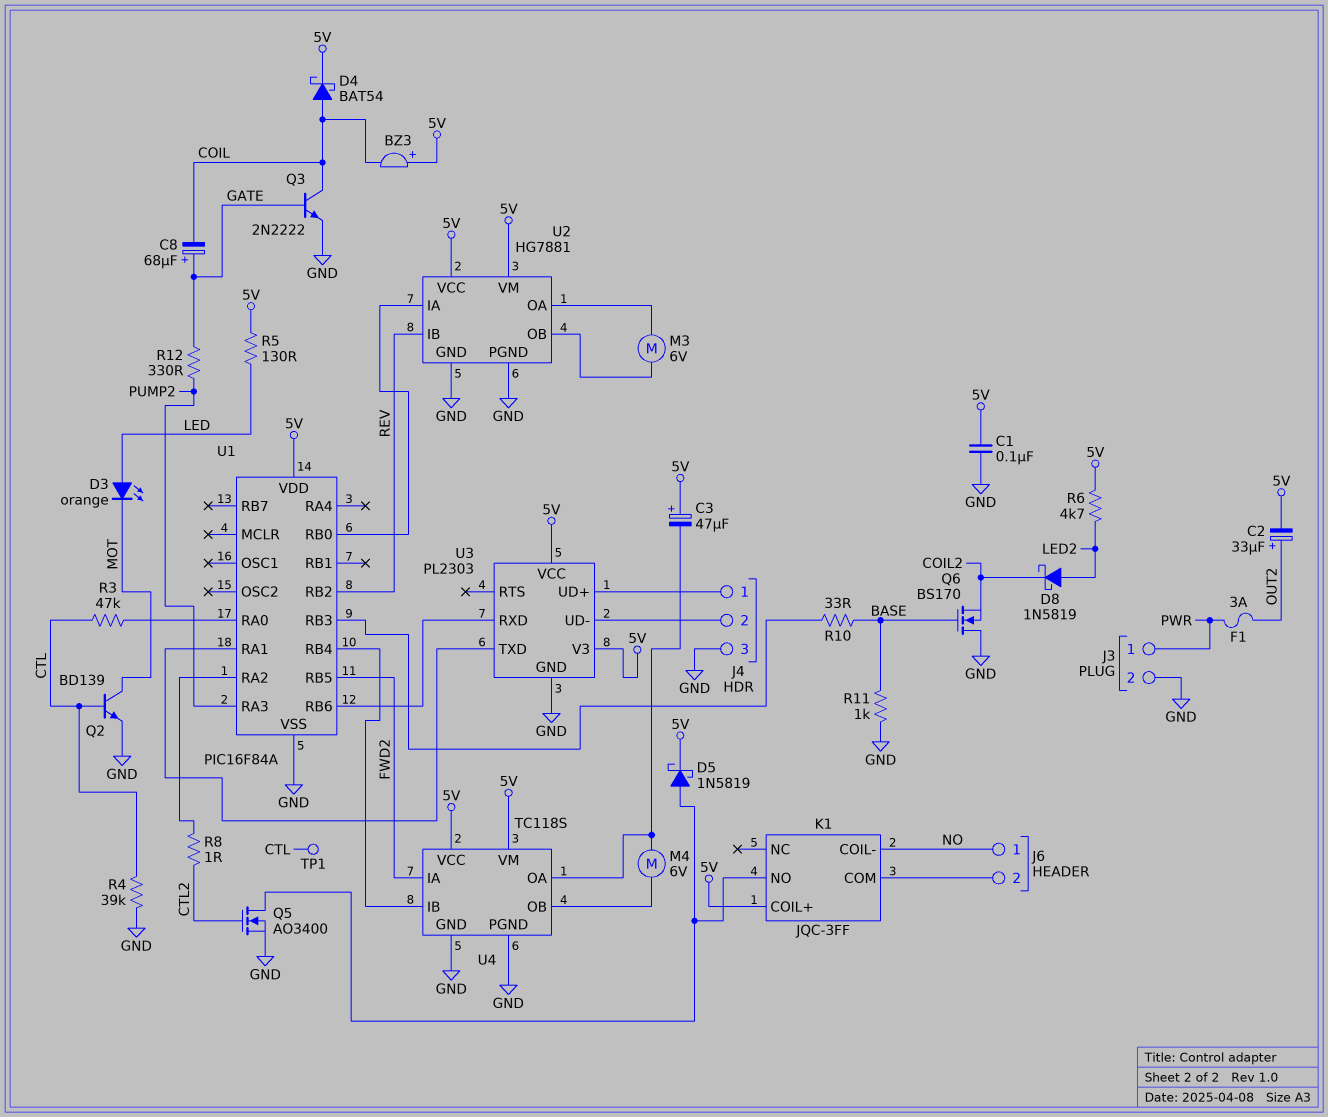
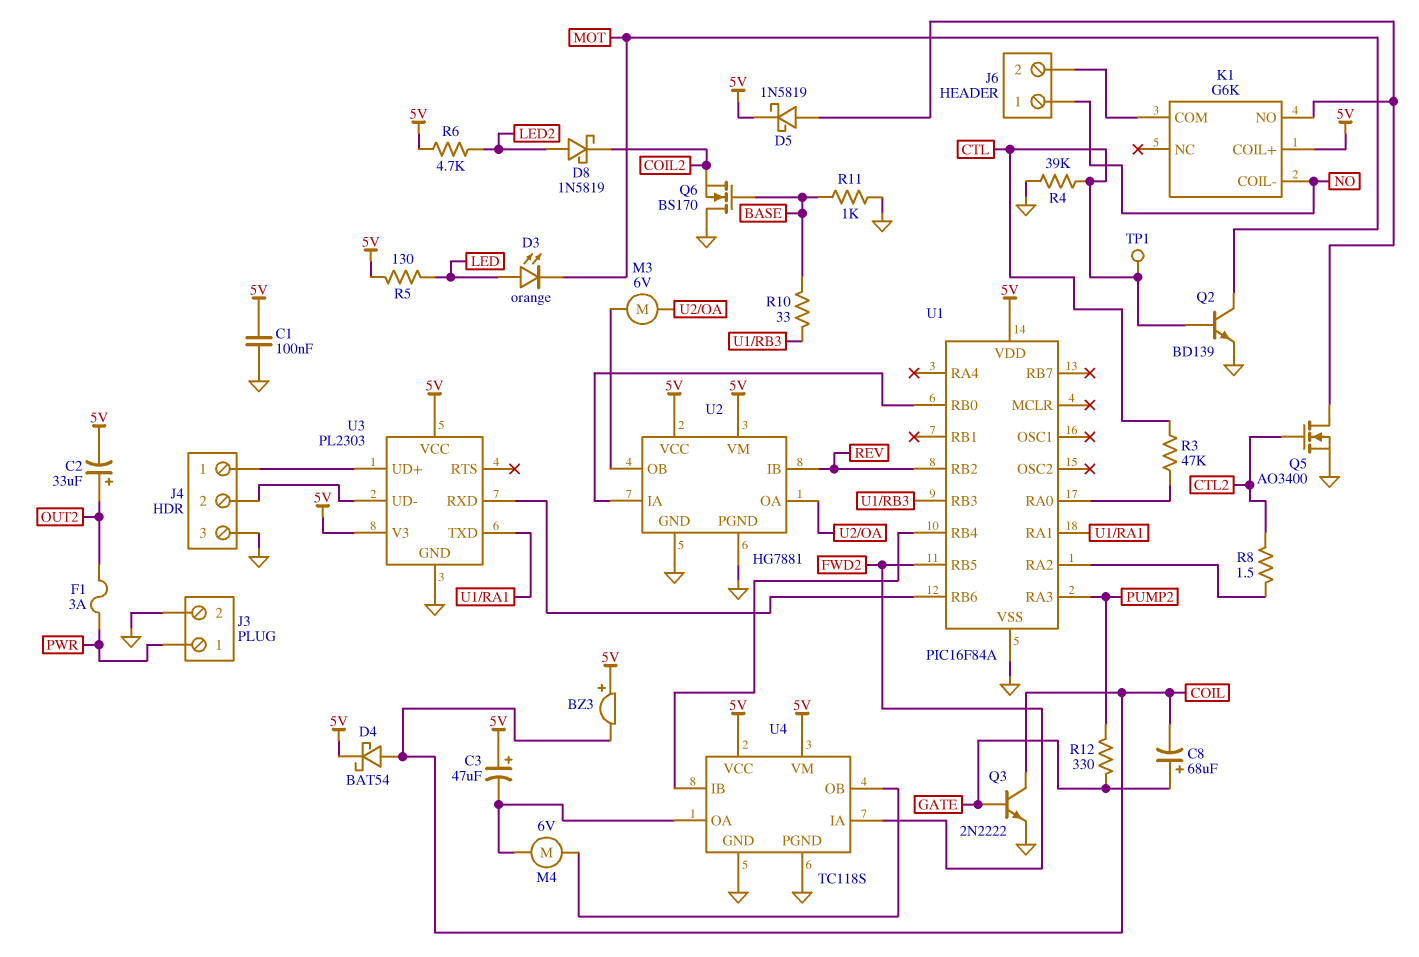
K1: JQC-3FF -> G6K
R8: 1 (CTL2, U1/RA2) -> 1.5 (CTL2, U1/RA2)

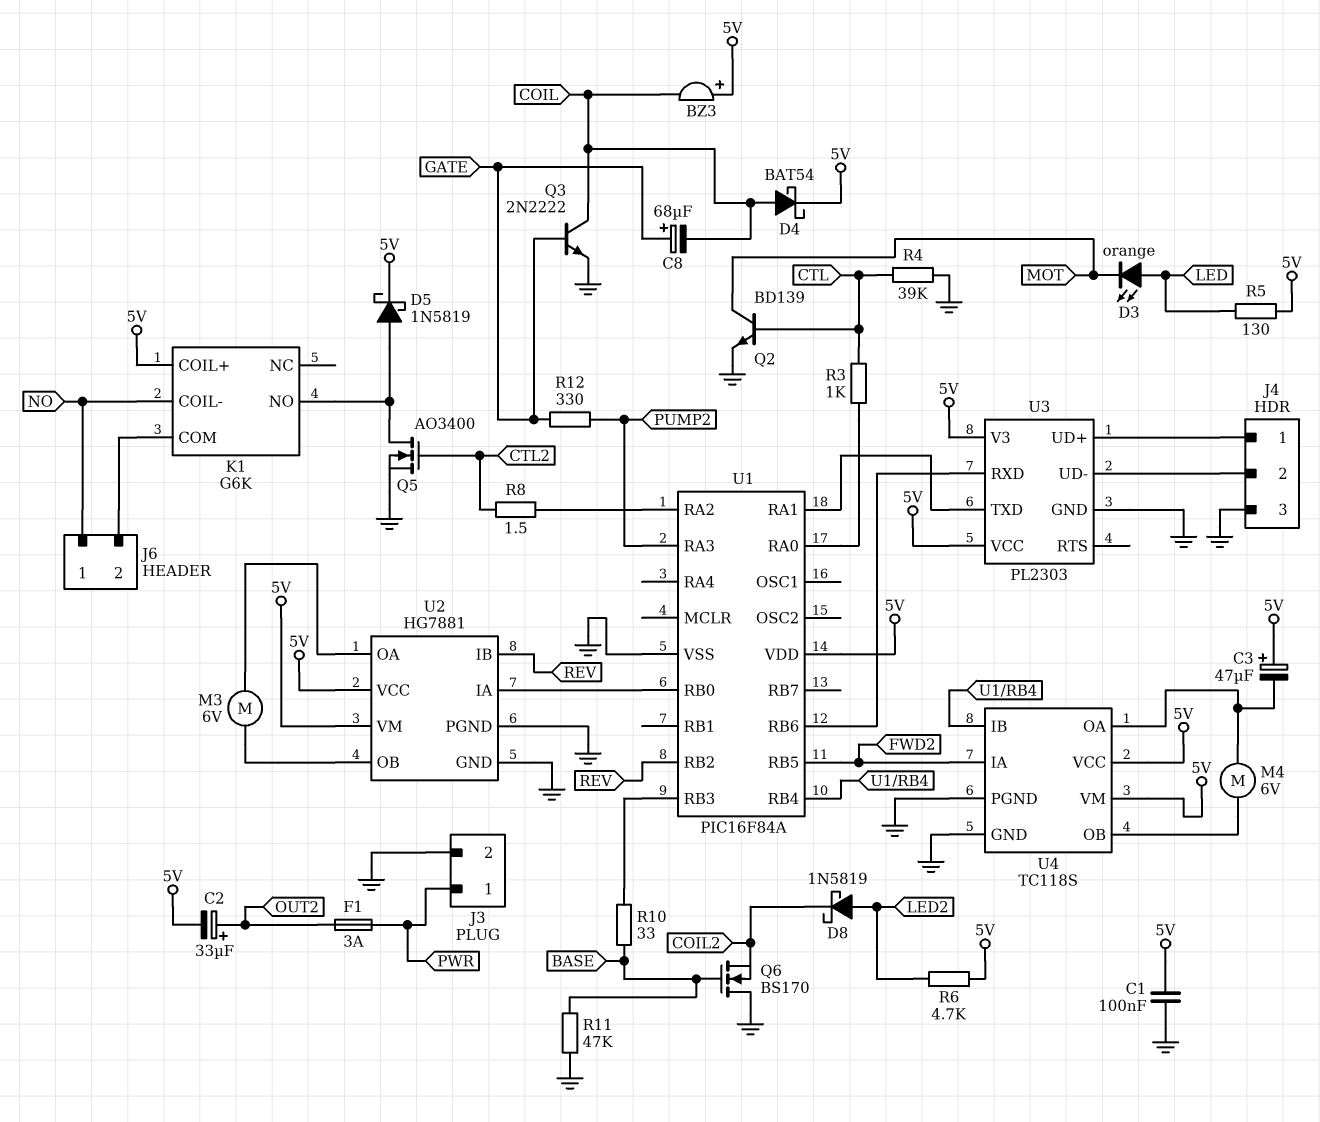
R3: 47k (CTL, U1/RA0) -> 1k (CTL, U1/RA0)
R11: 1k (BASE, GND) -> 47k (BASE, GND)
TP1: test point (CTL) -> none

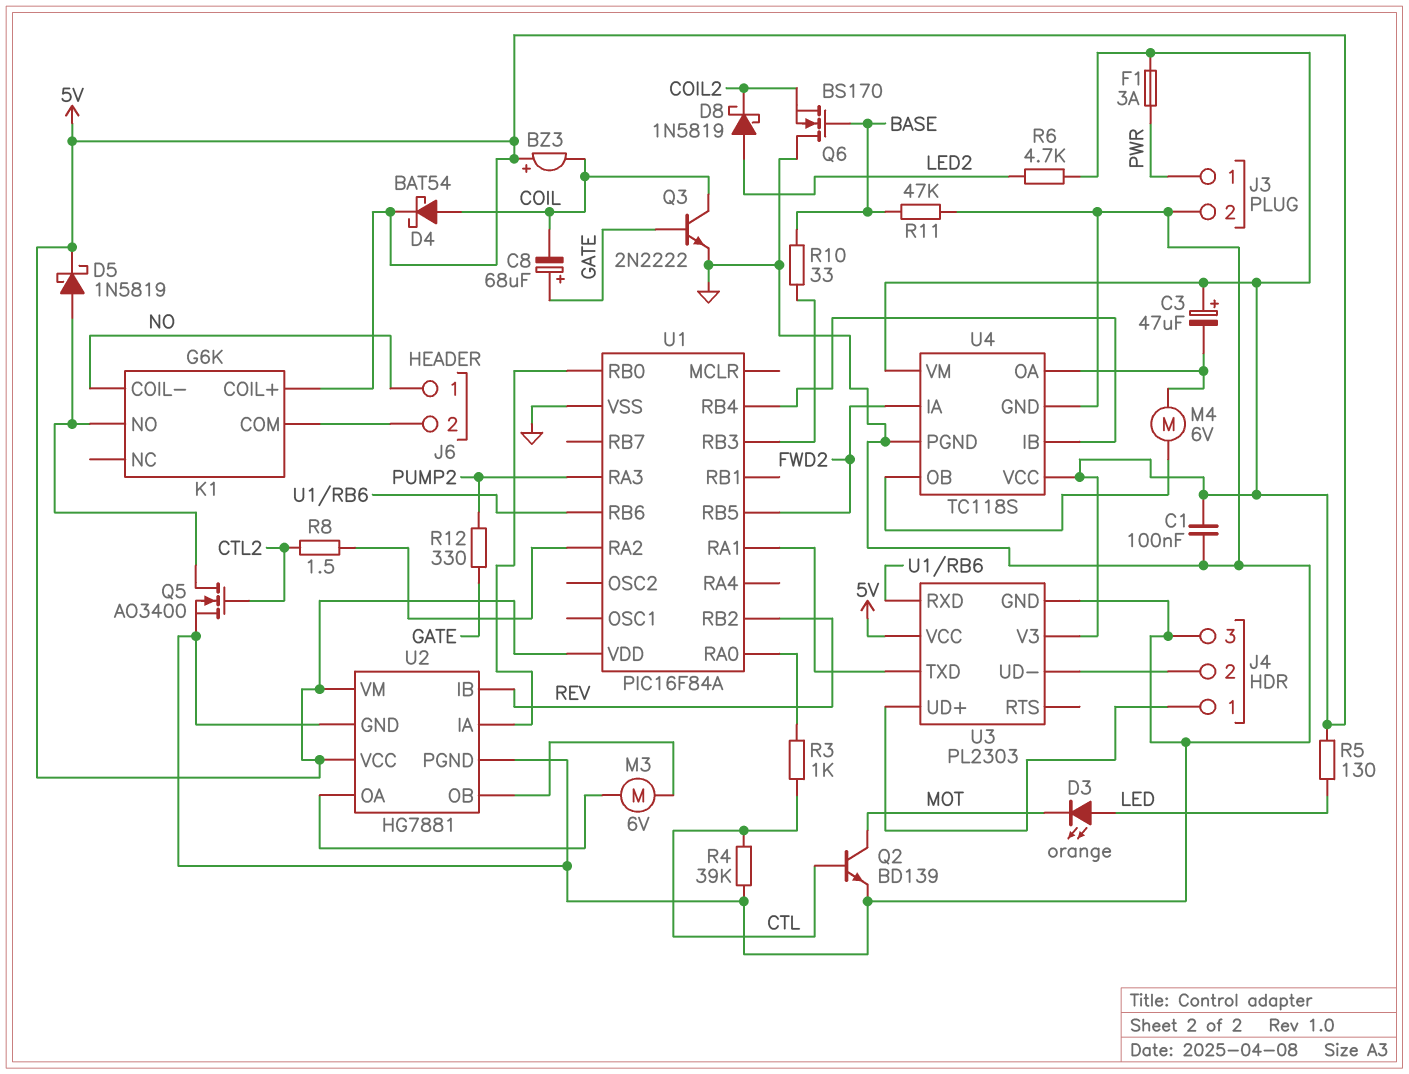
C2: 33uF (plus OUT2, minus 5V) -> none
F1: 3A (OUT2, PWR) -> 3A (5V, PWR)

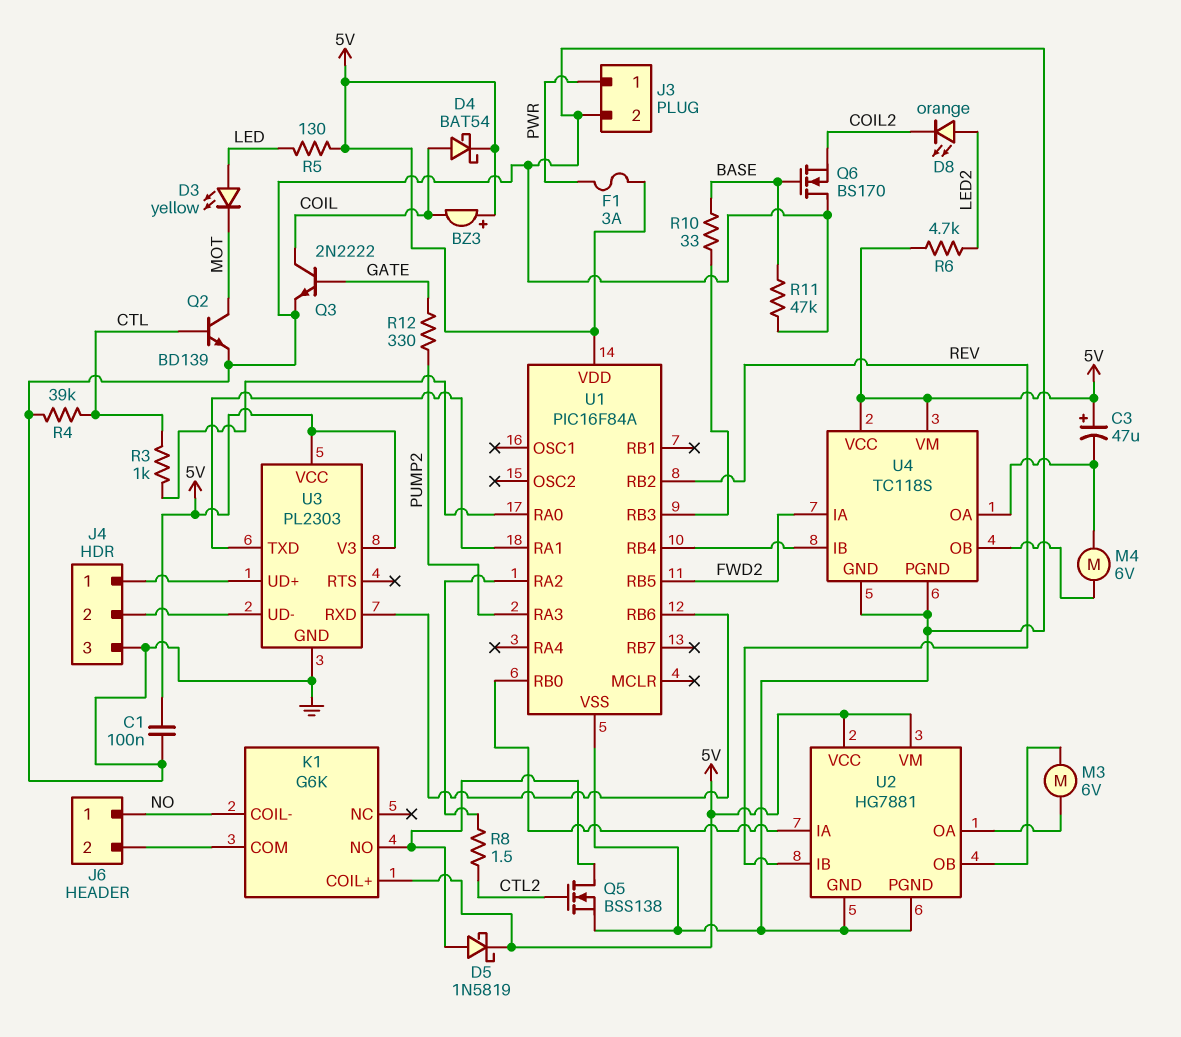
C8: 68uF (plus GATE, minus COIL) -> none
D3: LED orange (A LED, K MOT) -> LED yellow (A LED, K MOT)
D8: schottky 1N5819 (A LED2, K COIL2) -> LED orange (A LED2, K COIL2)
Q5: NMOS AO3400 (G CTL2, D K1/NO, S GND) -> NMOS BSS138 (G CTL2, D K1/NO, S GND)

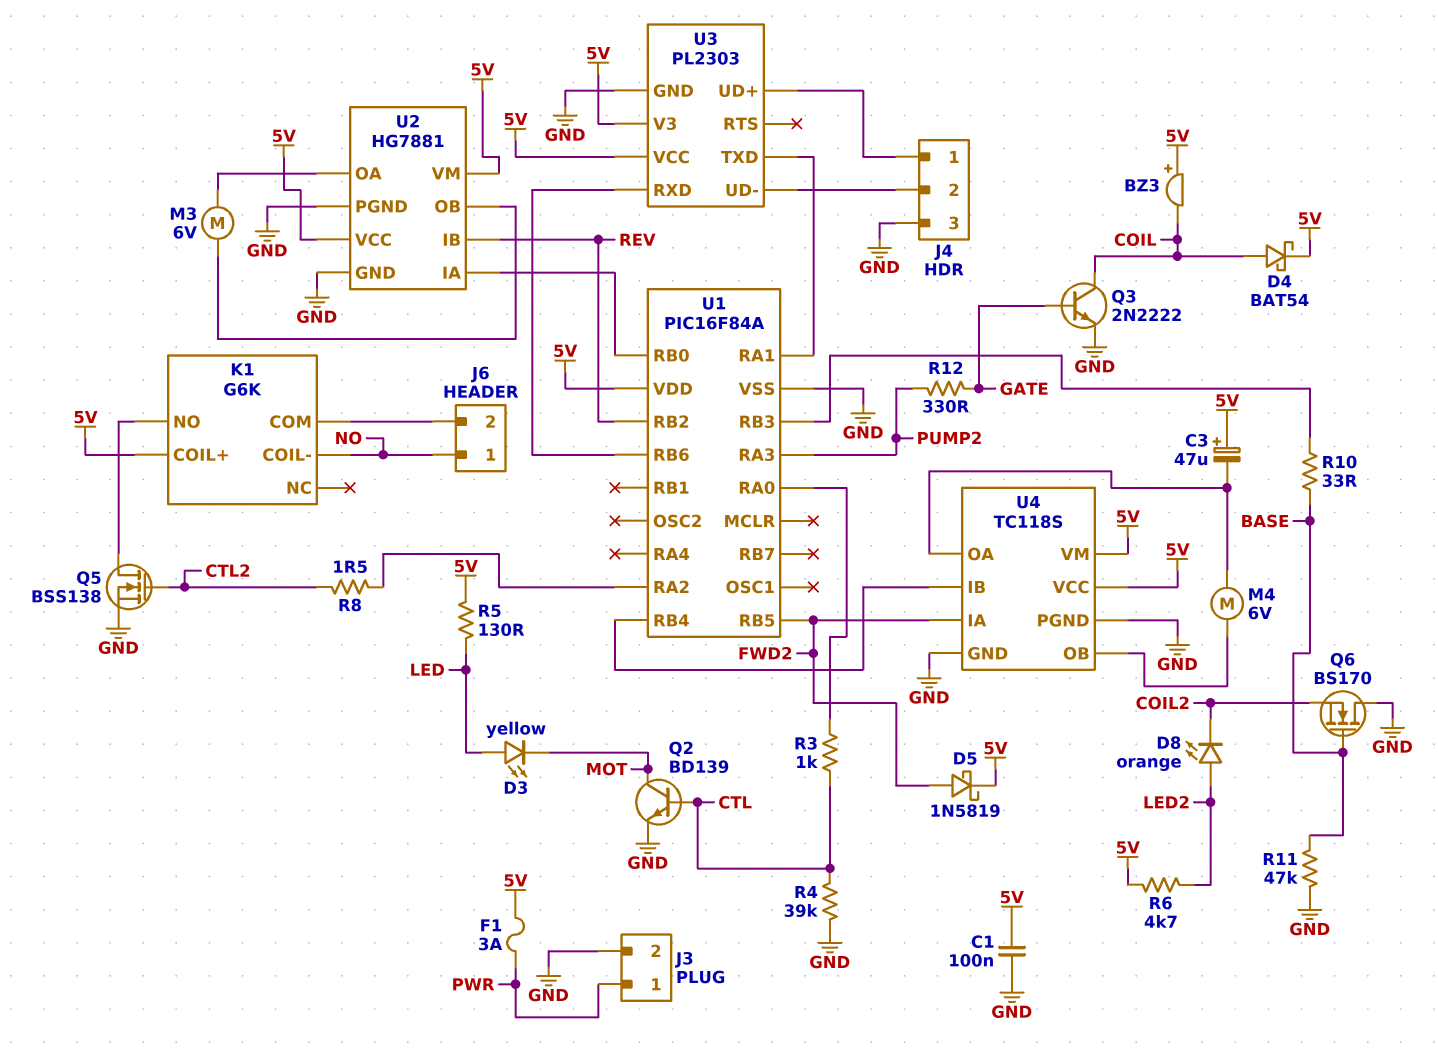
D5: schottky 1N5819 (A K1/NO, K 5V) -> schottky 1N5819 (A FWD2, K 5V)

